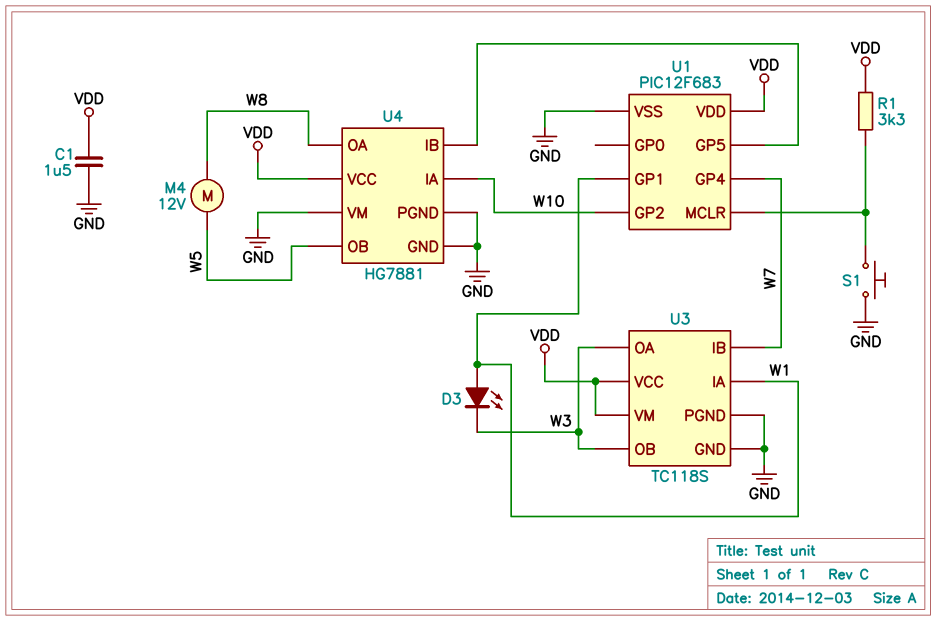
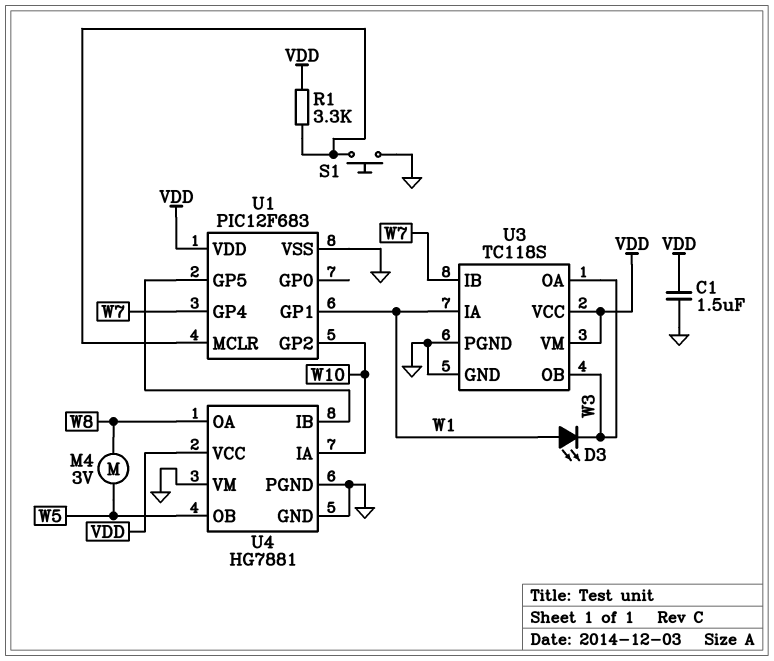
M4: motor 12V (W5, W8) -> motor 3V (W5, W8)

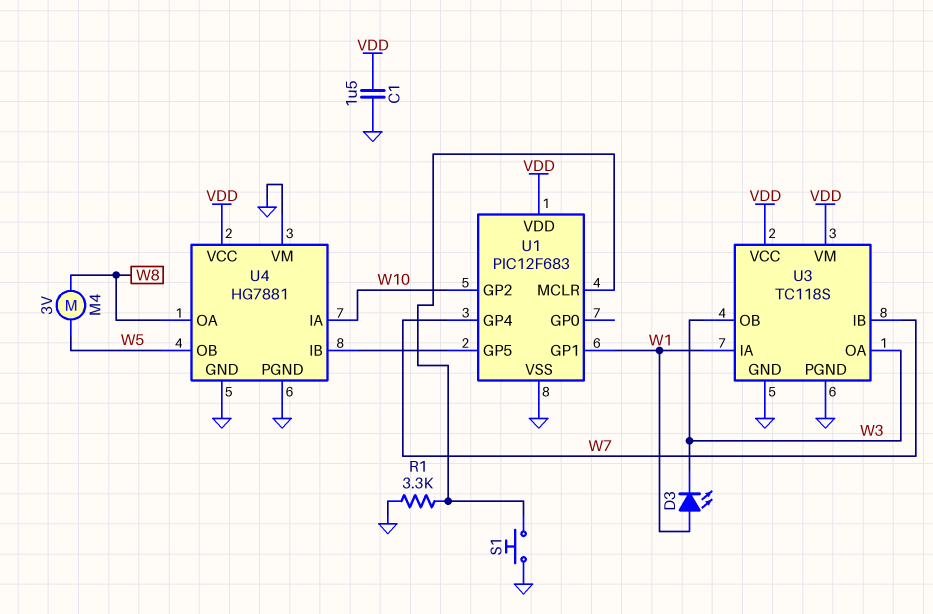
R1: 3.3k (U1/MCLR, VDD) -> 3.3k (GND, U1/MCLR)

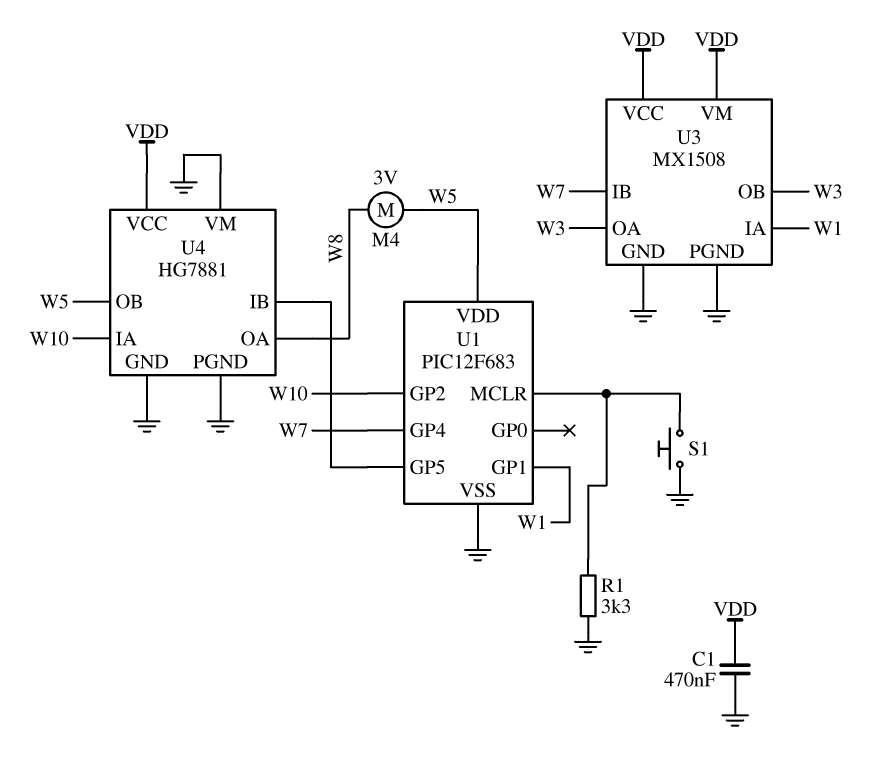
C1: 1.5uF (GND, VDD) -> 470nF (GND, VDD)
D3: LED (A W1, K W3) -> none
U1 pin VDD: VDD -> W5
U3: TC118S -> MX1508

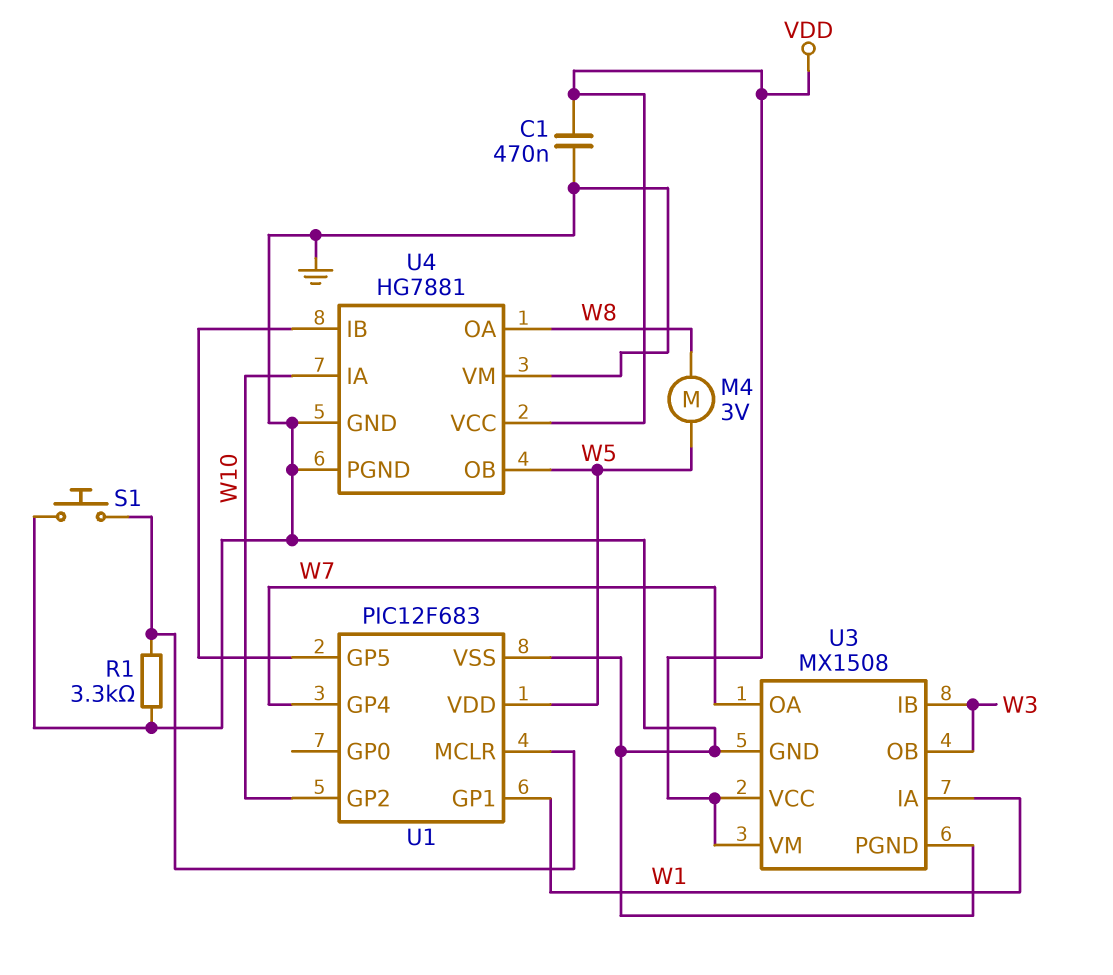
U3 pin IB: W7 -> W3
U3 pin OA: W3 -> W7

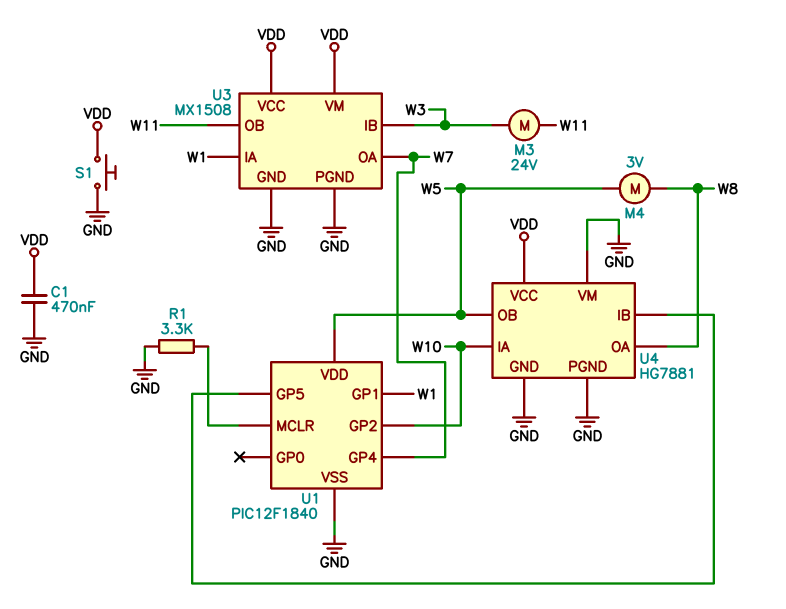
M3: none -> motor 24V (W3, W11)
S1: button (GND, U1/MCLR) -> button (GND, VDD)
U1: PIC12F683 -> PIC12F1840
U3 pin OB: W3 -> W11

